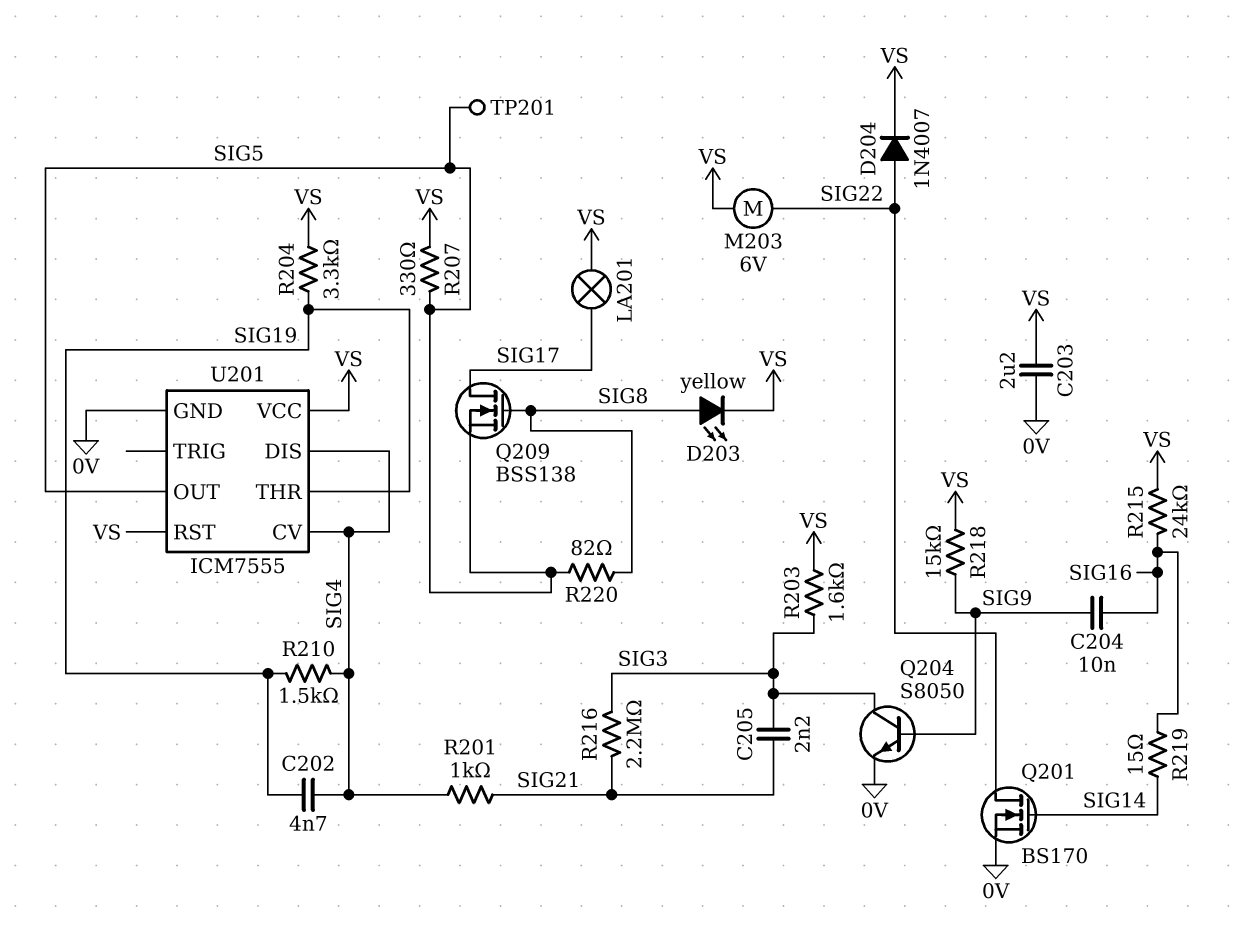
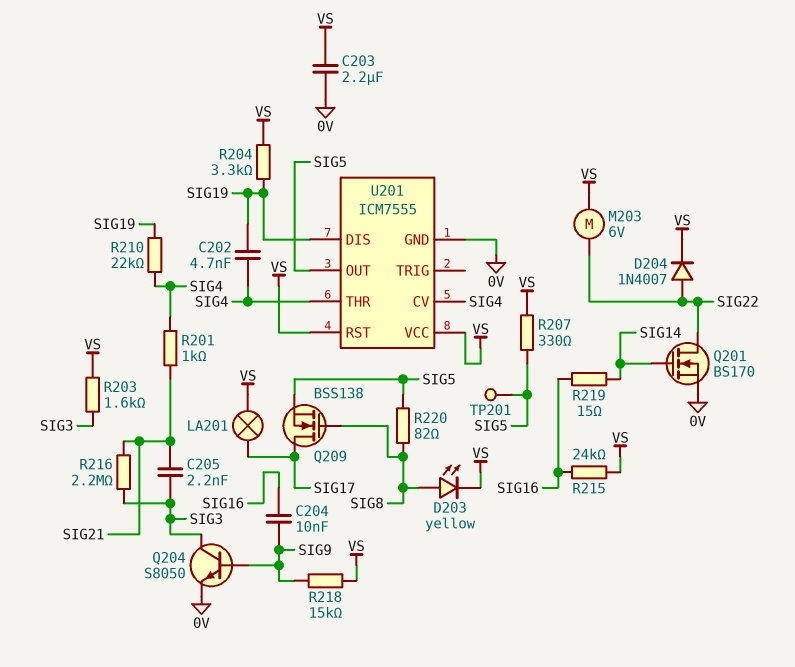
R210: 1.5k (SIG4, SIG19) -> 22k (SIG4, SIG19)
U201 pin DIS: SIG4 -> SIG19
U201 pin THR: SIG19 -> SIG4

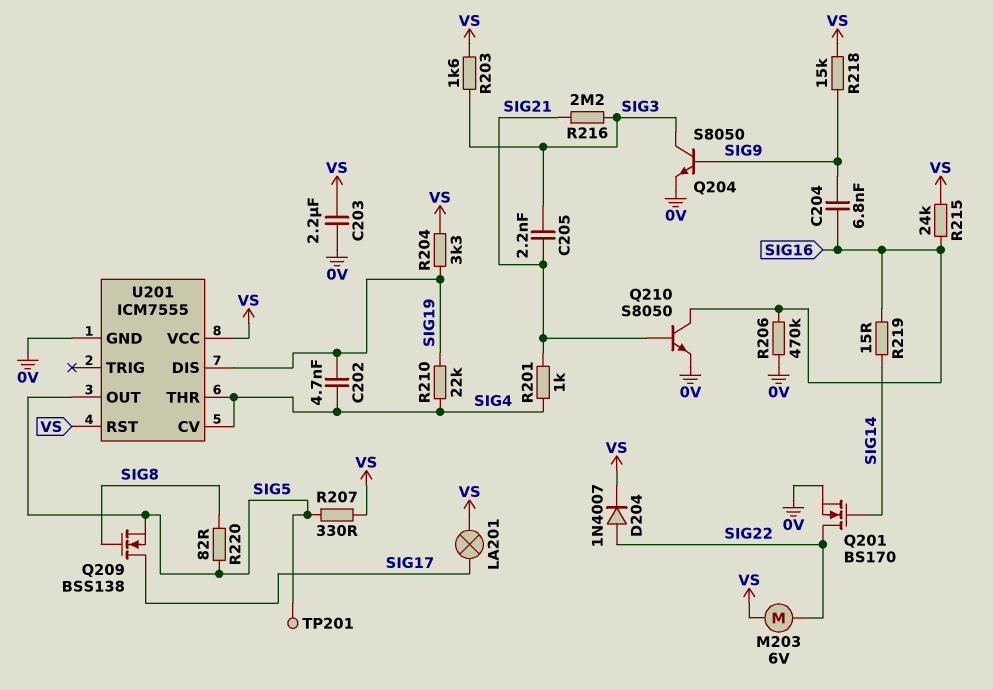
C204: 10nF (SIG9, SIG16) -> 6.8nF (SIG9, SIG16)
D203: LED yellow (A SIG8, K VS) -> none
Q210: none -> NPN S8050 (B SIG21, C SIG16, E 0V)
R206: none -> 470k (0V, SIG16)

